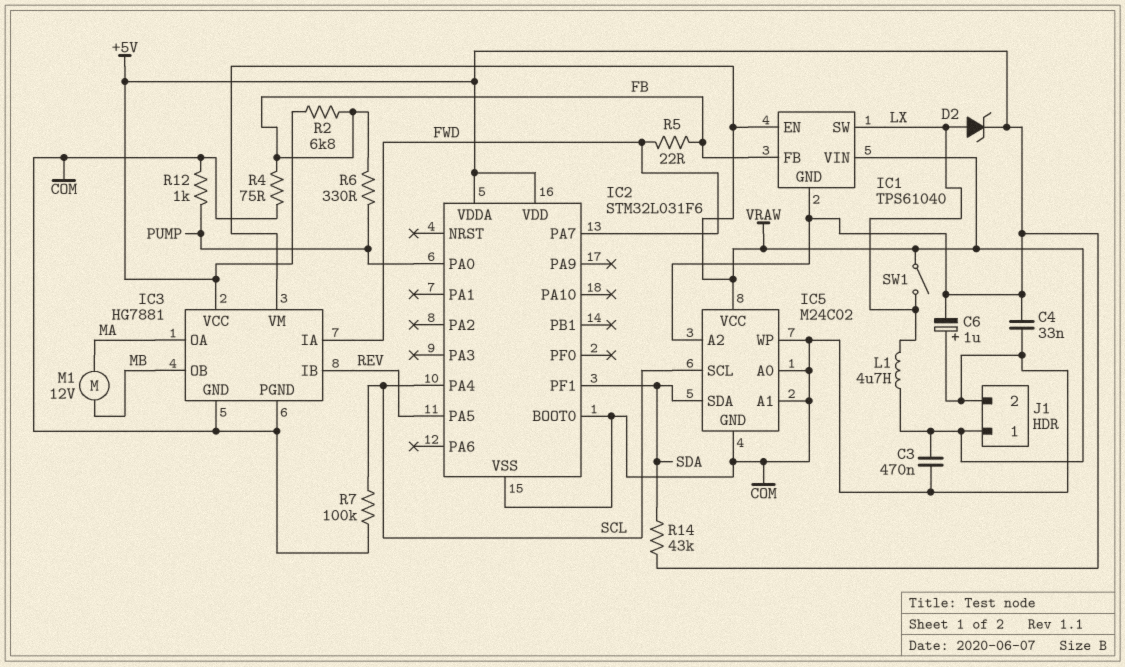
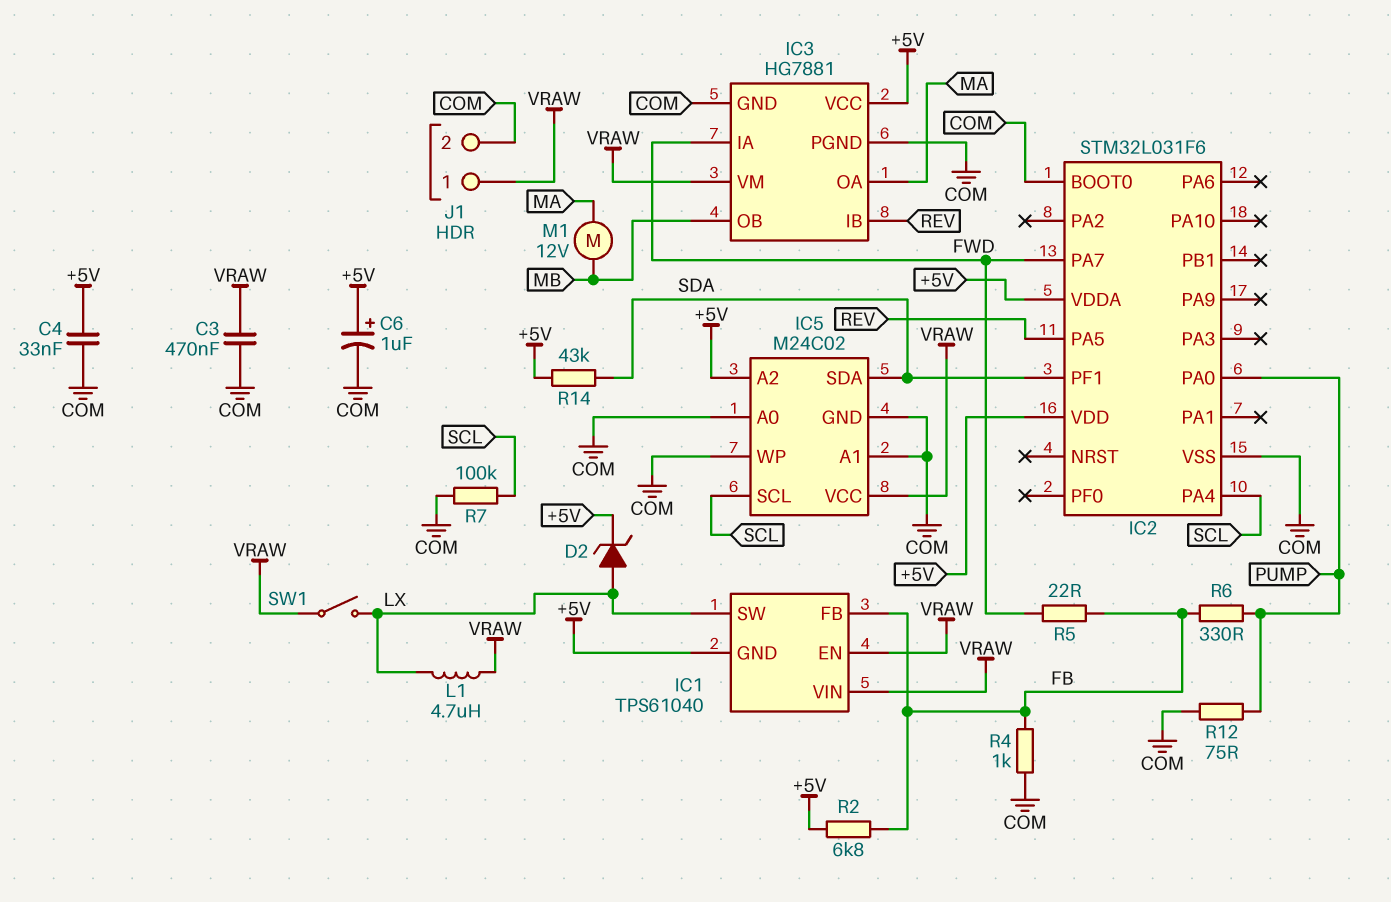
C6: 1uF (plus COM, minus +5V) -> 1uF (plus +5V, minus COM)
R4: 75 (COM, FB) -> 1k (COM, FB)
R12: 1k (COM, PUMP) -> 75 (COM, PUMP)

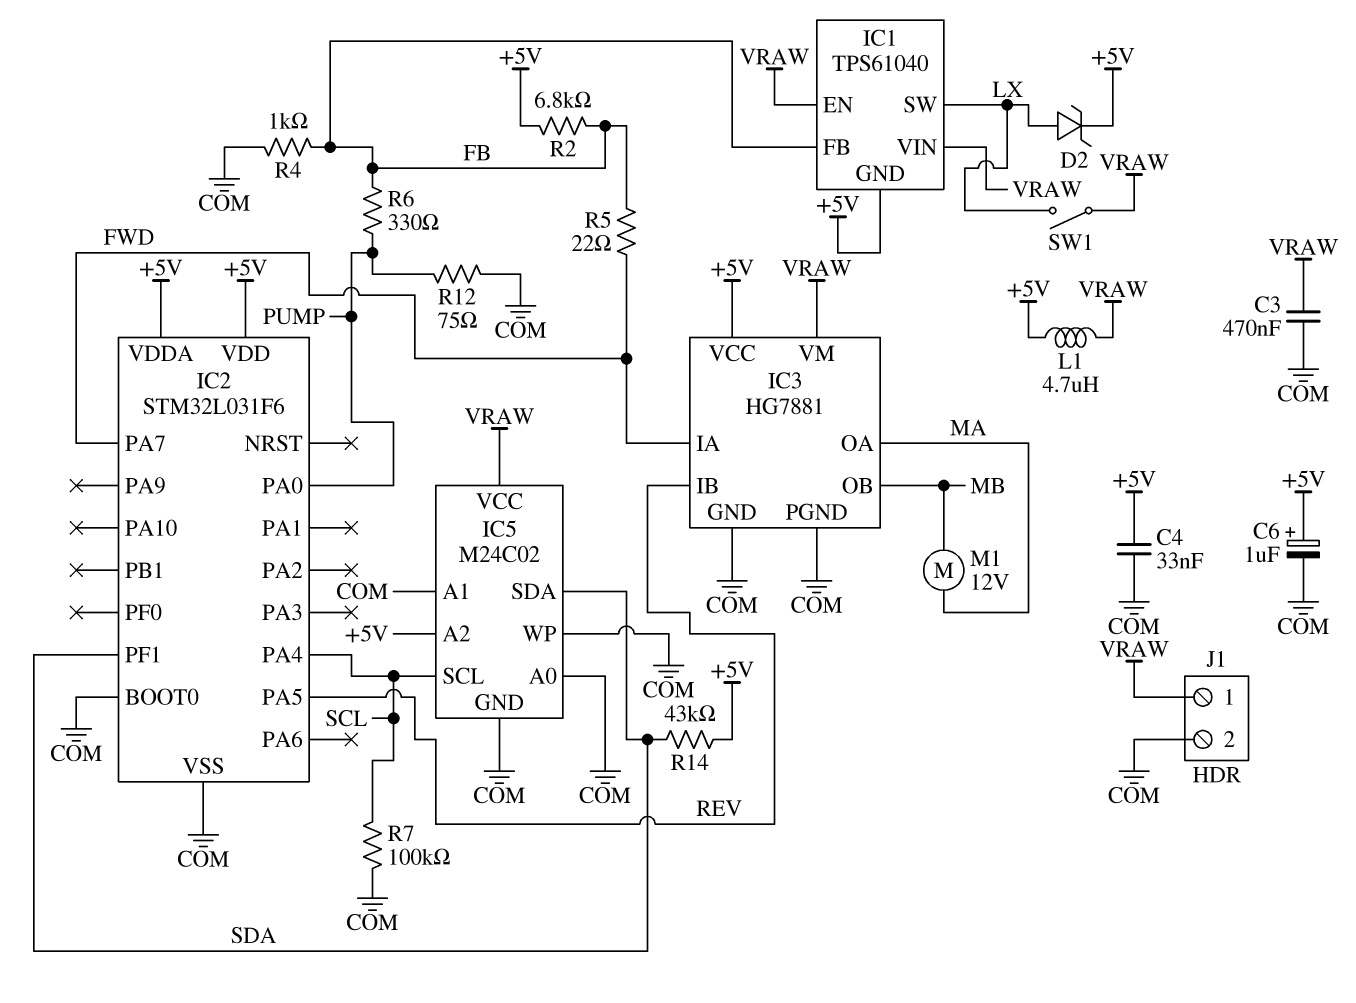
L1: 4.7uH (LX, VRAW) -> 4.7uH (+5V, VRAW)

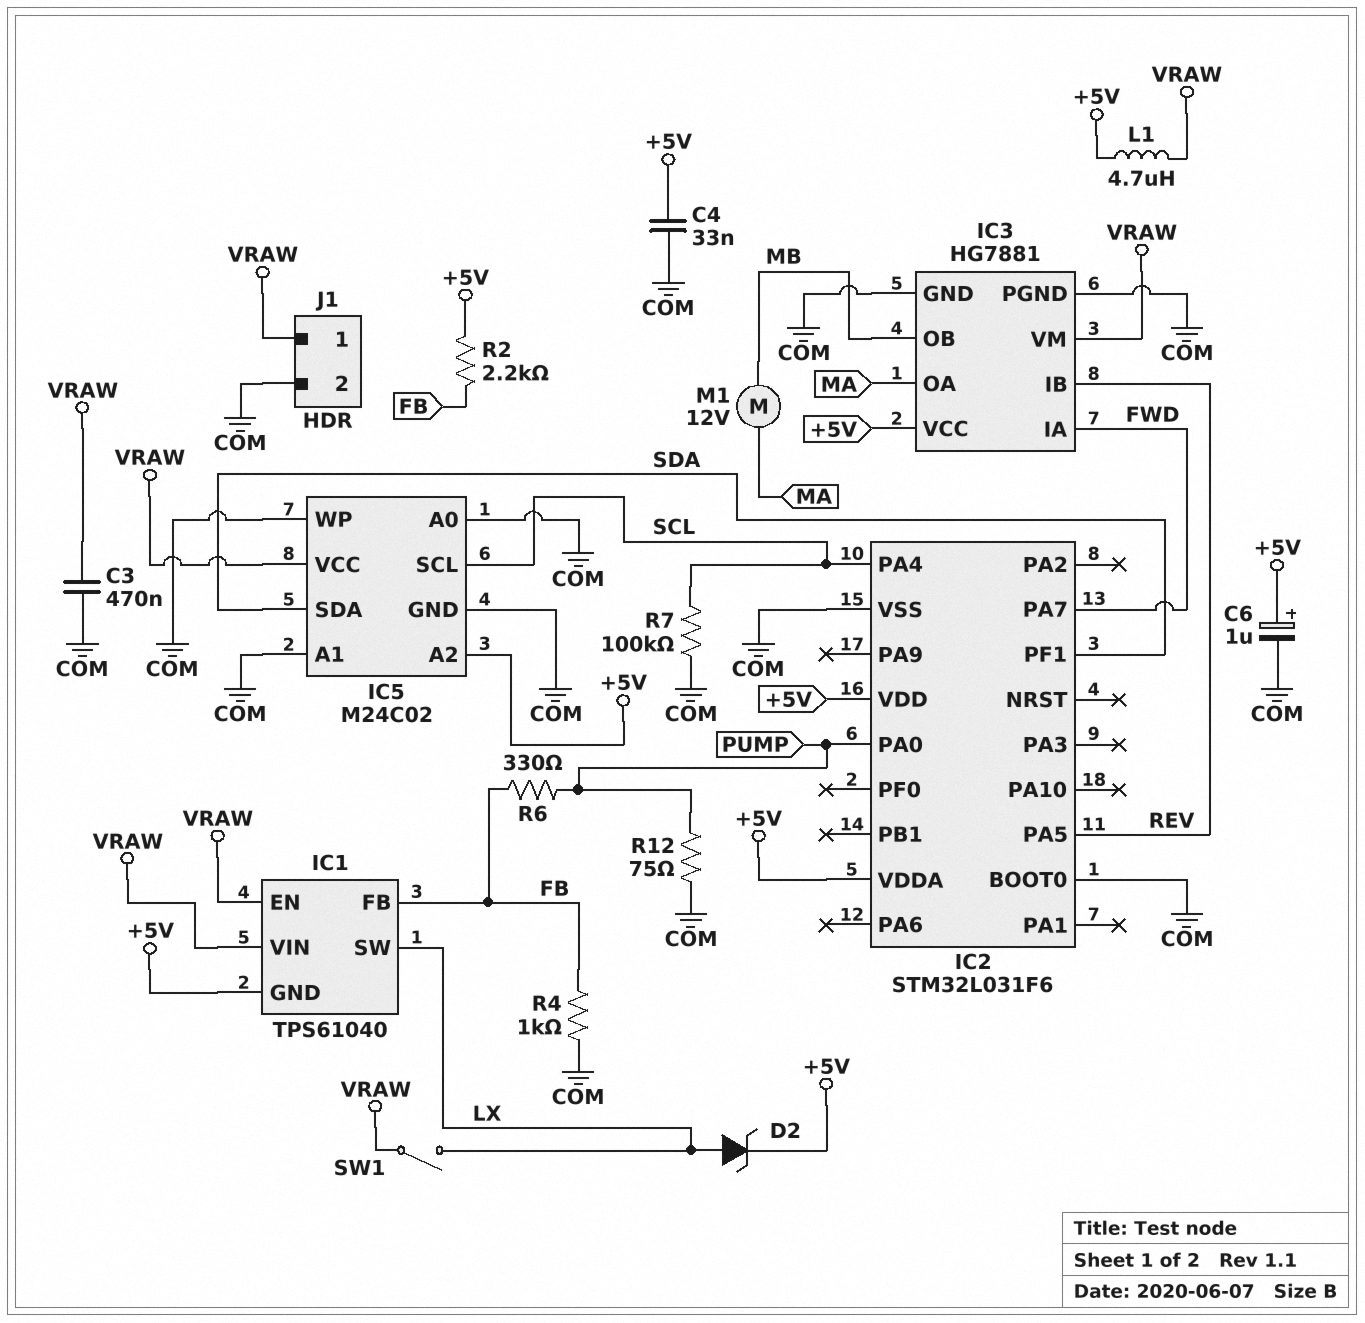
R2: 6.8k (+5V, FB) -> 2.2k (+5V, FB)
R5: 22 (FB, FWD) -> none
R14: 43k (+5V, SDA) -> none

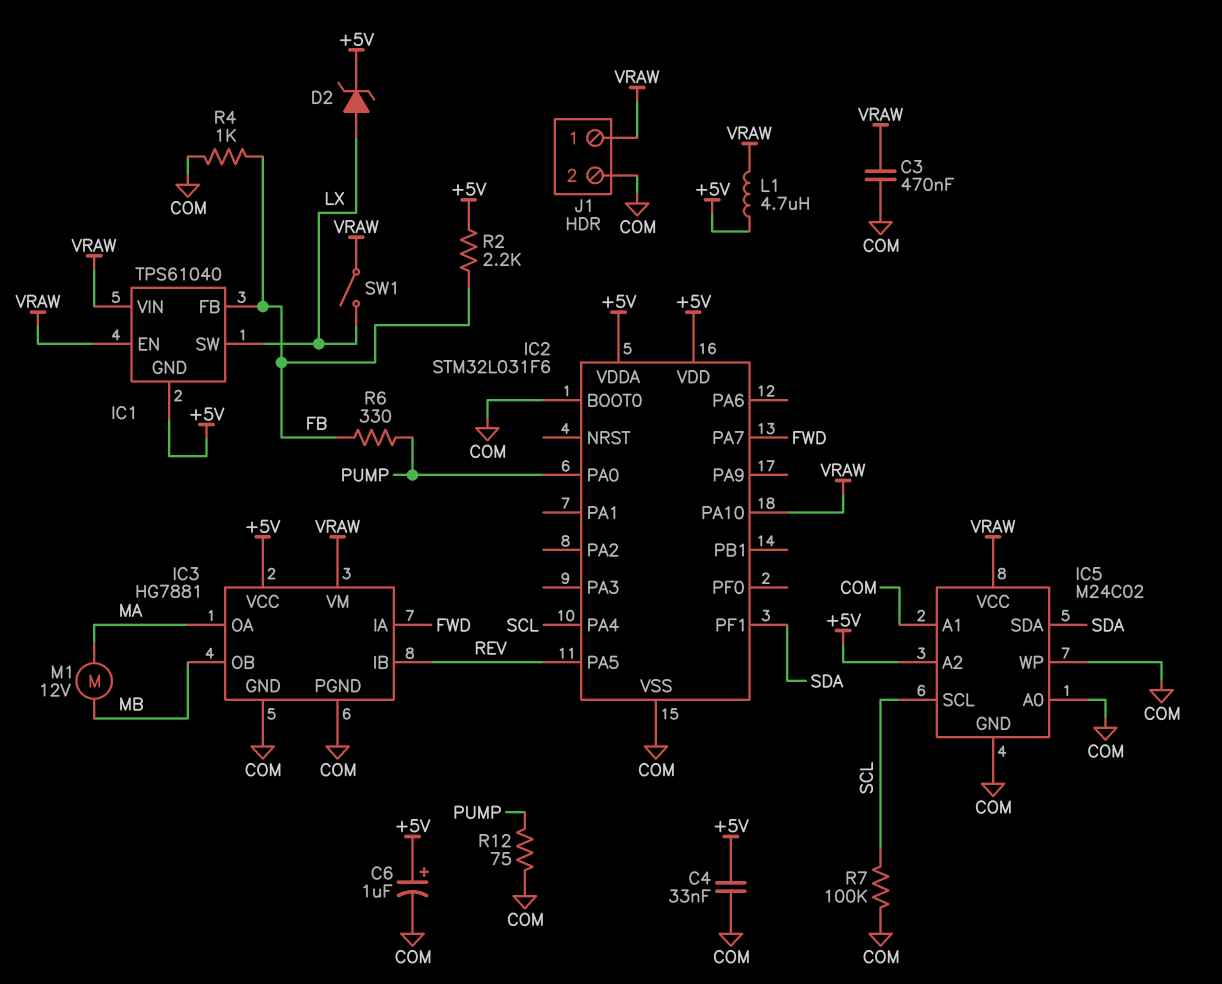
IC2 pin PA10: none -> VRAW

